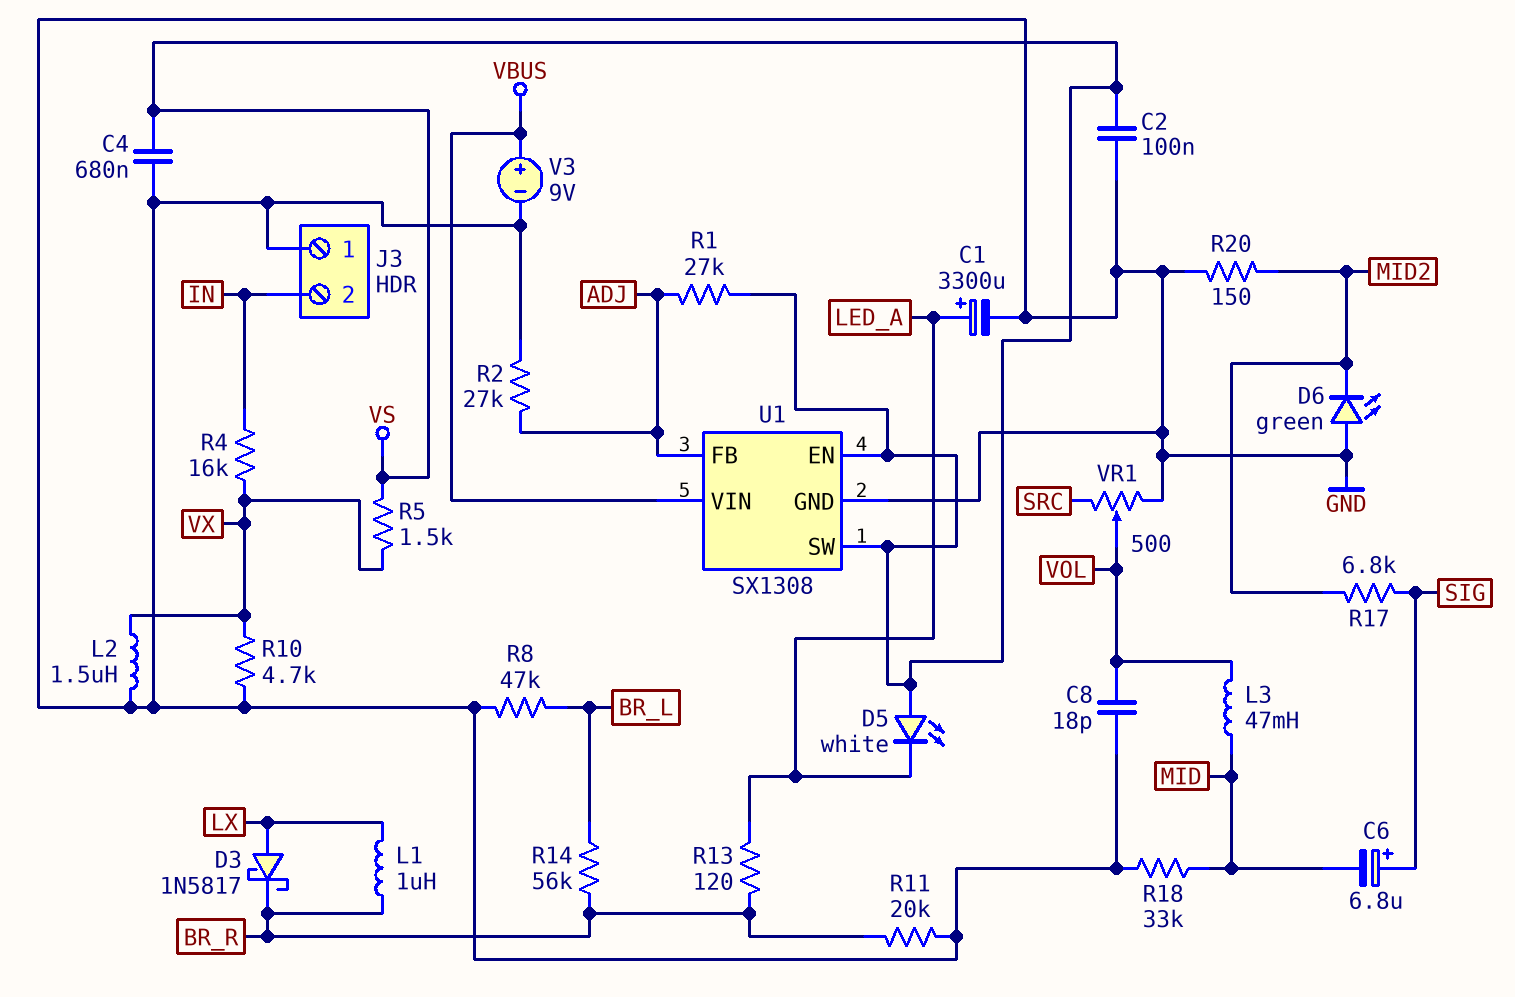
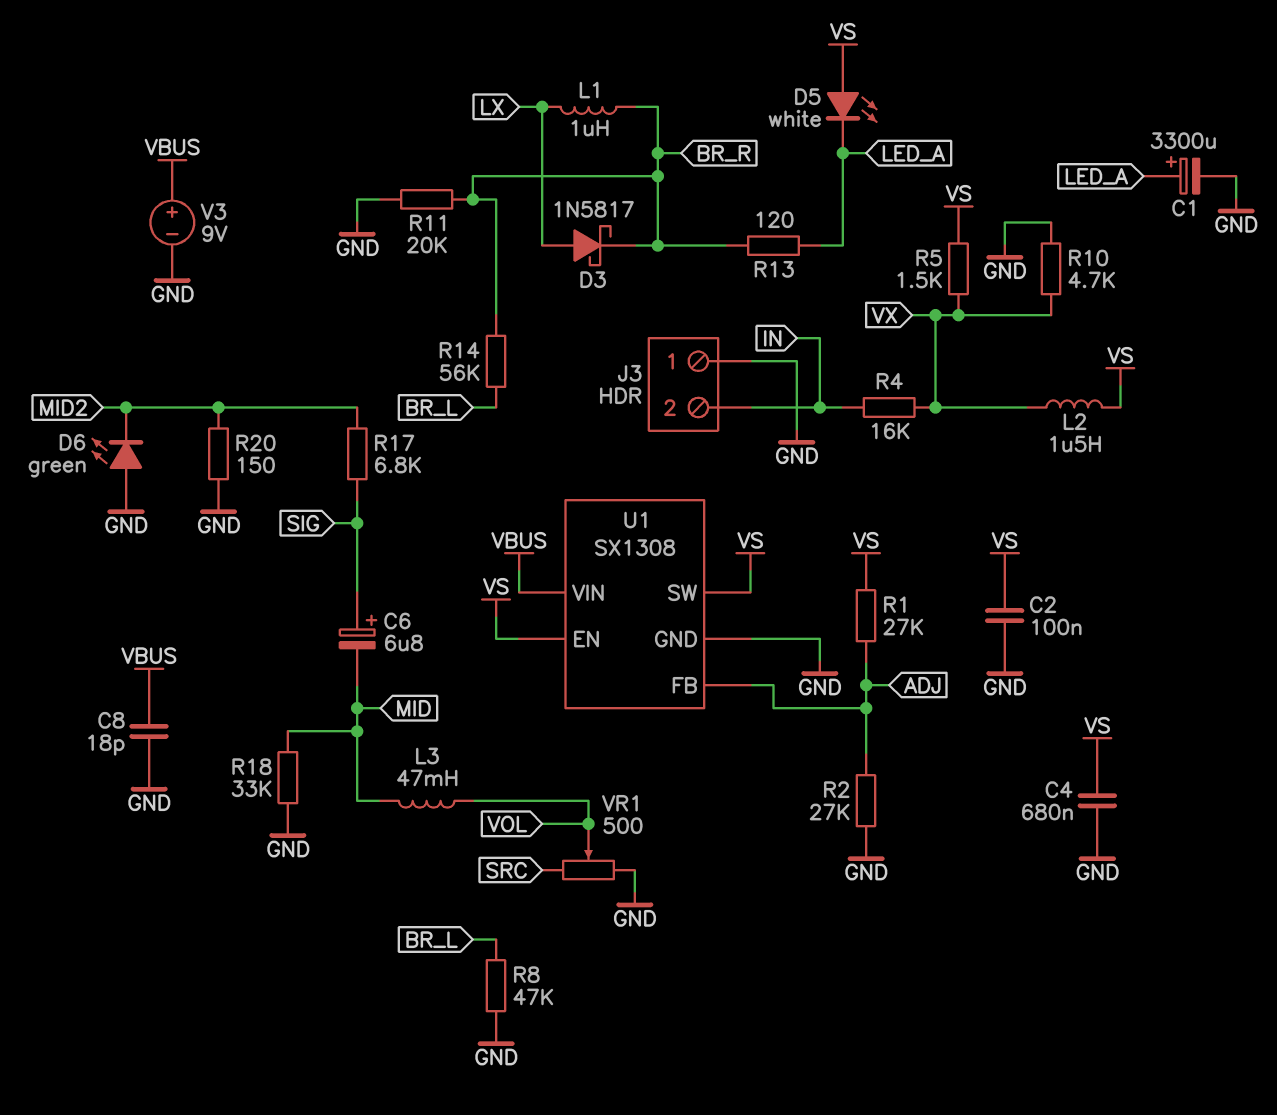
C8: 18pF (GND, VOL) -> 18pF (GND, VBUS)
L2: 1.5uH (GND, VX) -> 1.5uH (VS, VX)

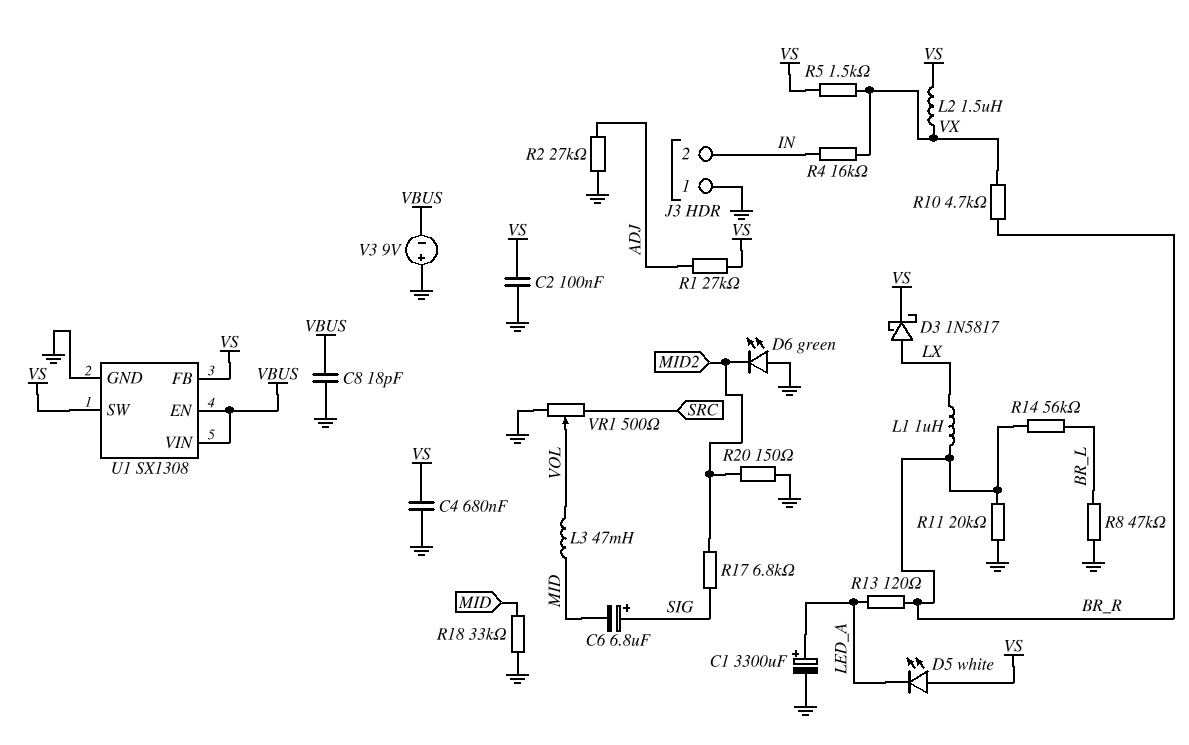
D3: schottky 1N5817 (A LX, K BR_R) -> schottky 1N5817 (A LX, K VS)
R10: 4.7k (GND, VX) -> 4.7k (BR_R, VX)
U1 pin EN: VS -> VBUS
U1 pin FB: ADJ -> VS
V3: 9V (plus VBUS, minus GND) -> 9V (plus GND, minus VBUS)

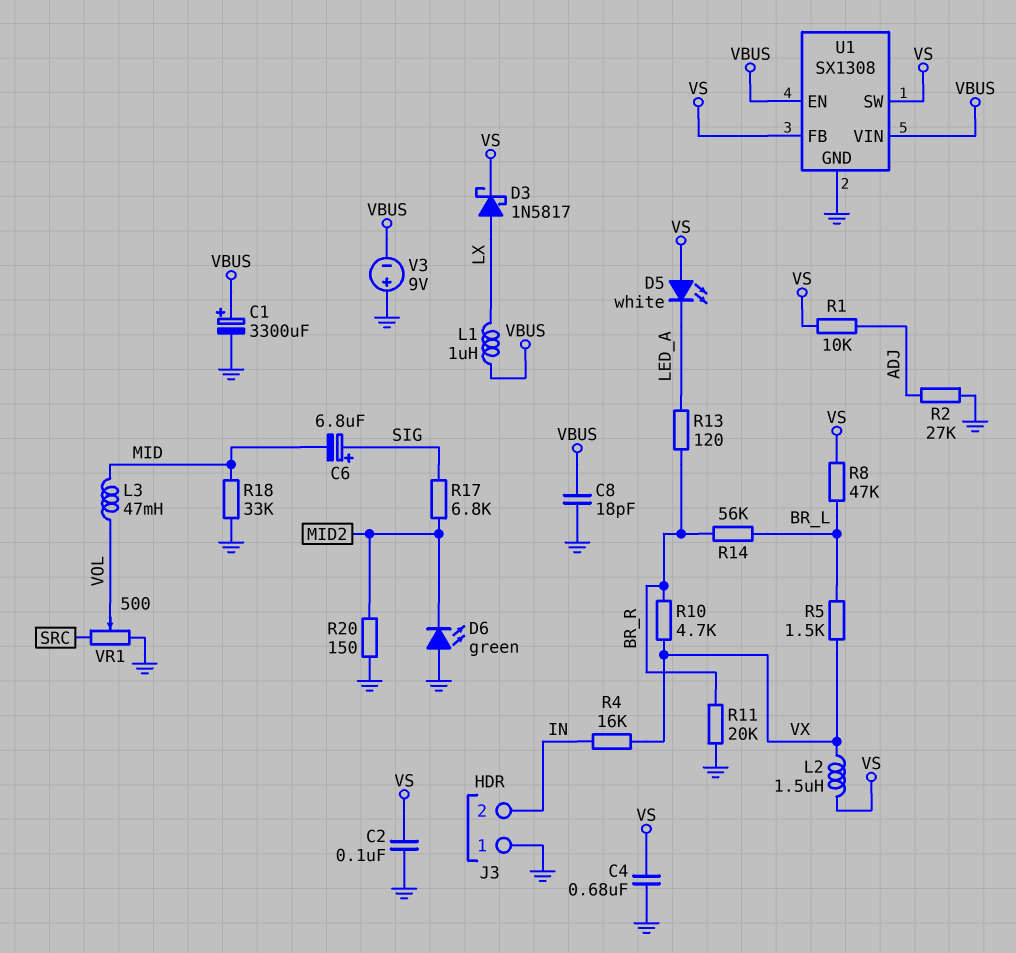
C1: 3300uF (plus LED_A, minus GND) -> 3300uF (plus VBUS, minus GND)
L1: 1uH (BR_R, LX) -> 1uH (LX, VBUS)
R1: 27k (ADJ, VS) -> 10k (ADJ, VS)
R5: 1.5k (VS, VX) -> 1.5k (BR_L, VX)
R8: 47k (BR_L, GND) -> 47k (BR_L, VS)

